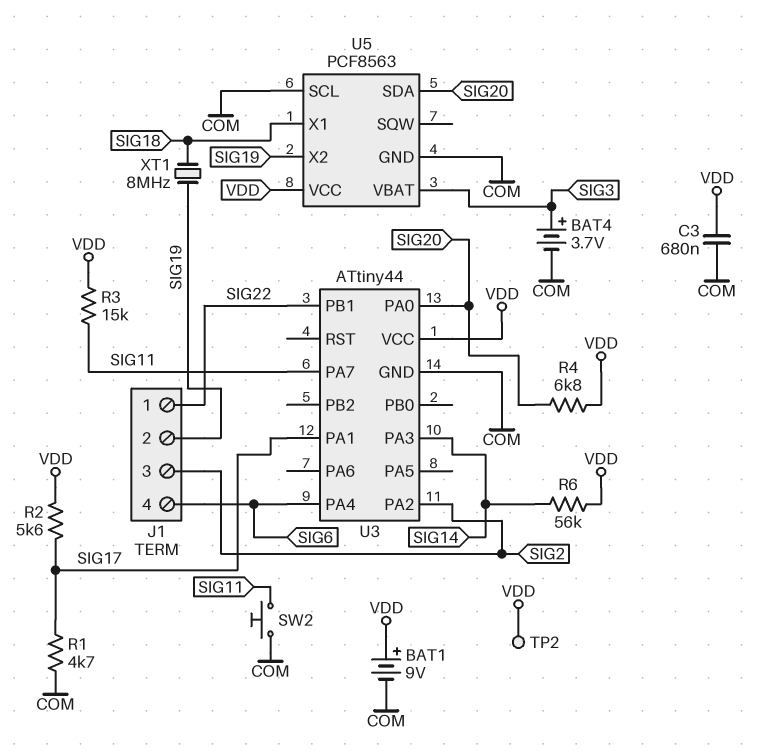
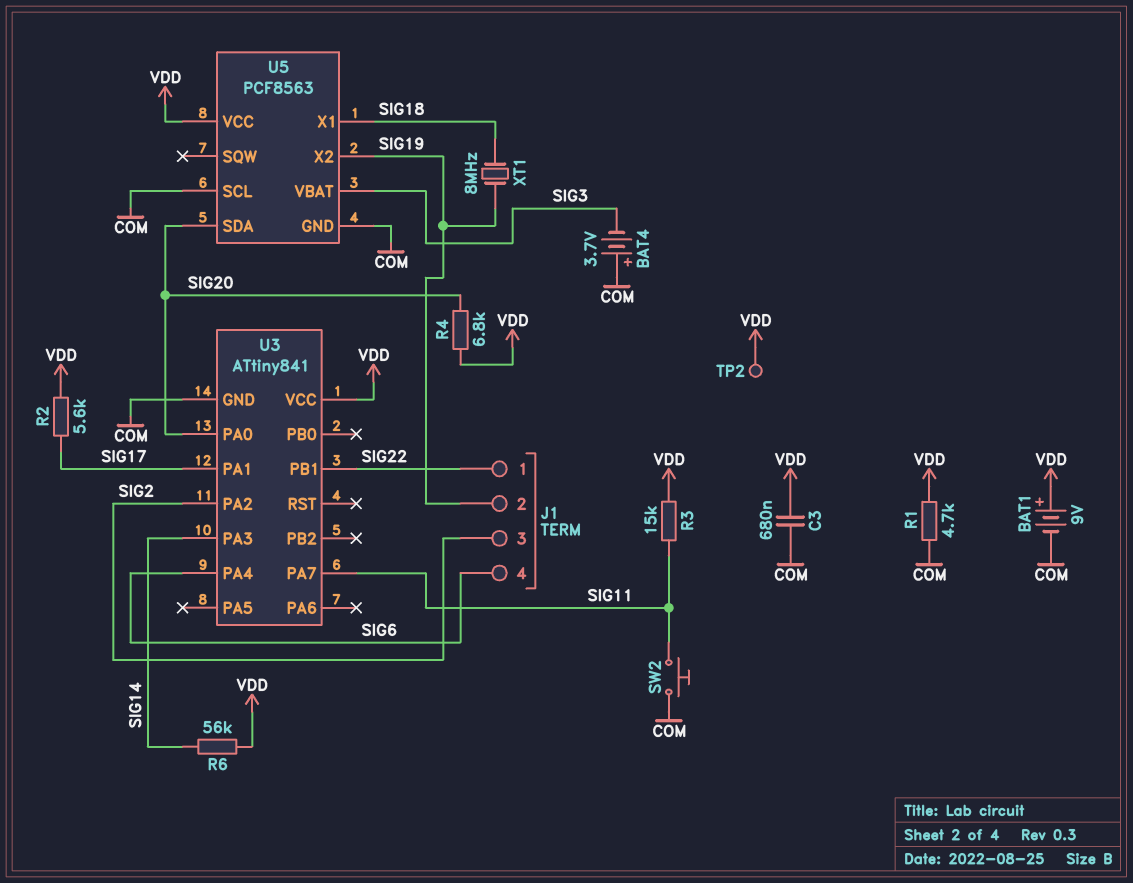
BAT4: 3.7V (plus SIG3, minus COM) -> 3.7V (plus COM, minus SIG3)
R1: 4.7k (COM, SIG17) -> 4.7k (COM, VDD)
U3: ATtiny44 -> ATtiny841

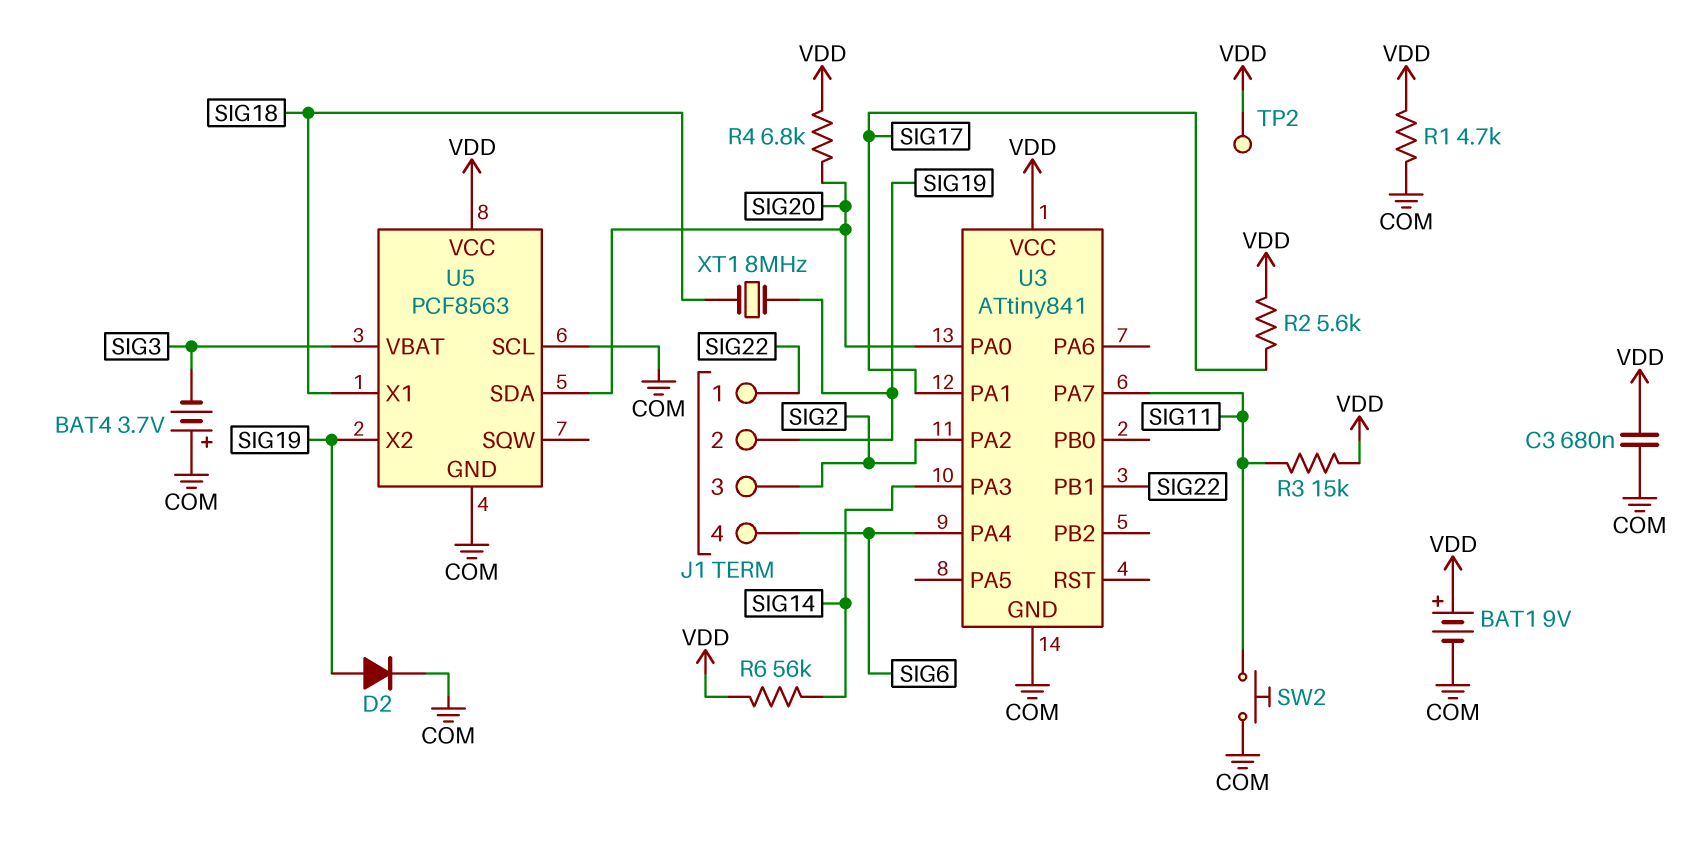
D2: none -> diode (A SIG19, K COM)

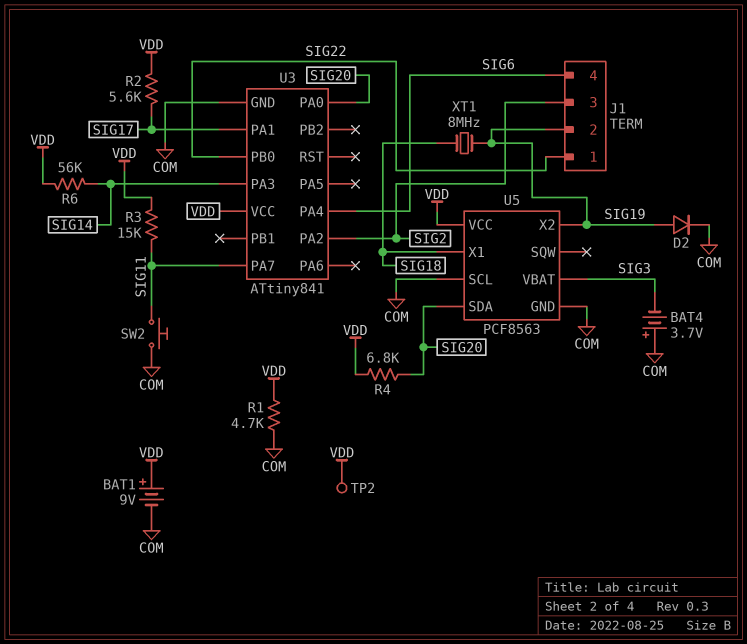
C3: 680nF (COM, VDD) -> none
U3 pin PB0: none -> SIG22
U3 pin PB1: SIG22 -> none

